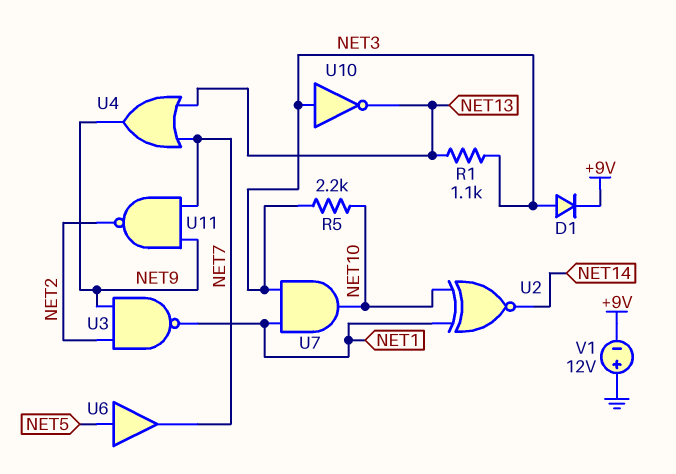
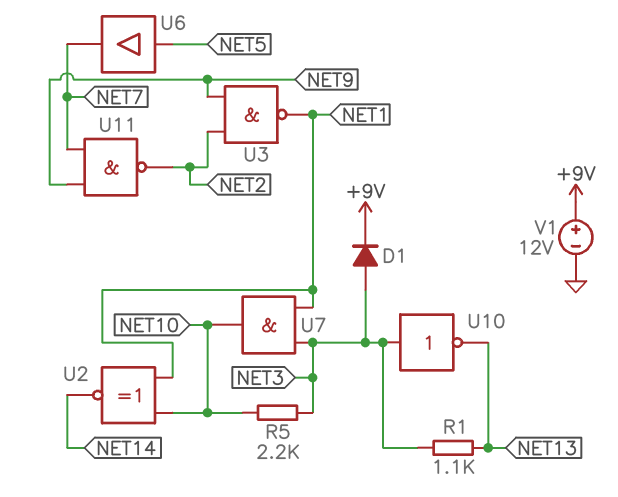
U4: OR (in NET7, in NET13, out NET9) -> none
V1: 12V (plus GND, minus +9V) -> 12V (plus +9V, minus GND)

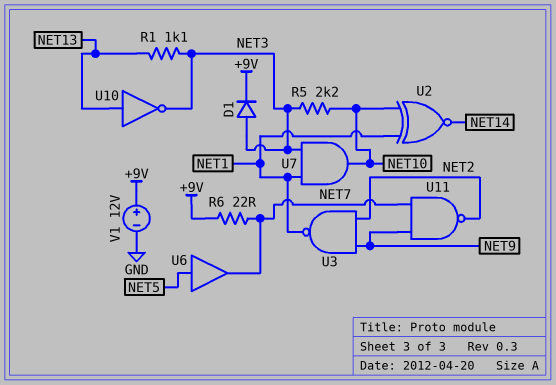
R6: none -> 22 (+9V, NET7)
U10: NOT (in NET3, out NET13) -> NOT (in NET13, out NET3)

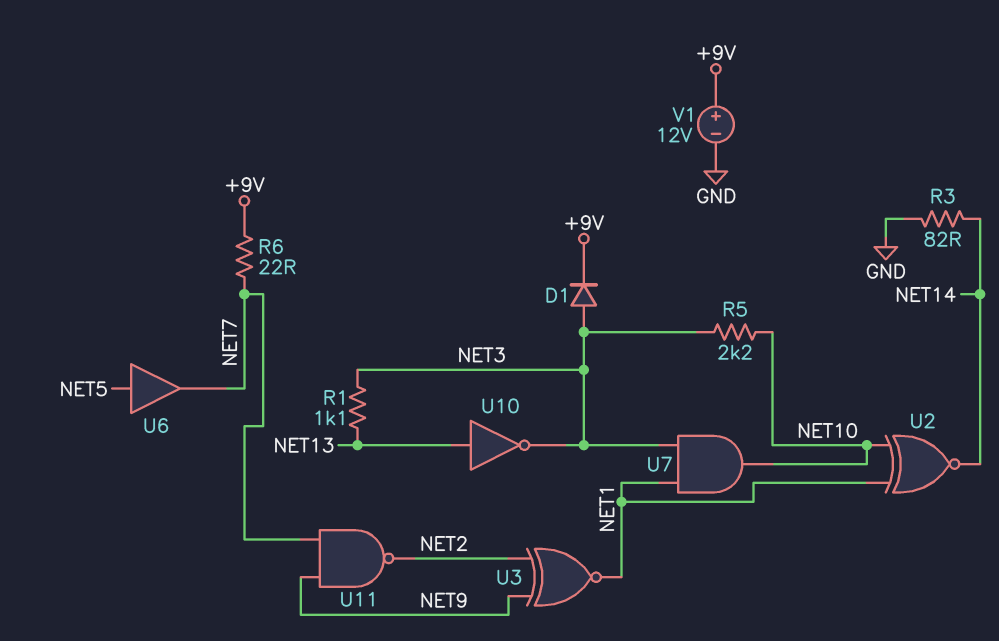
R3: none -> 82 (GND, NET14)
U3: NAND (in NET2, in NET9, out NET1) -> XNOR (in NET2, in NET9, out NET1)

